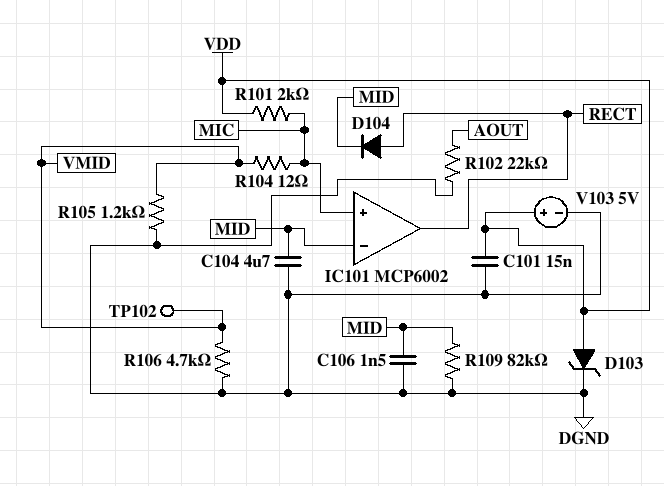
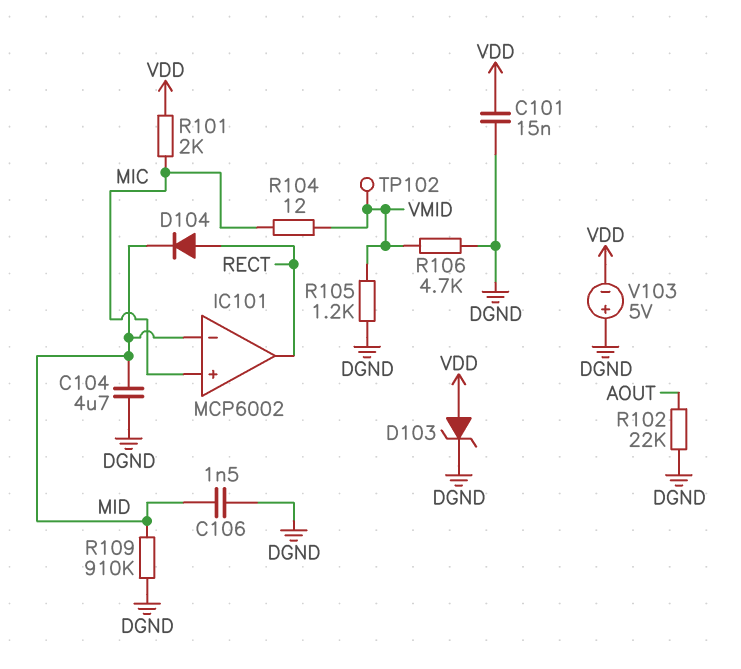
R109: 82k (DGND, MID) -> 910k (DGND, MID)
V103: 5V (plus VDD, minus DGND) -> 5V (plus DGND, minus VDD)

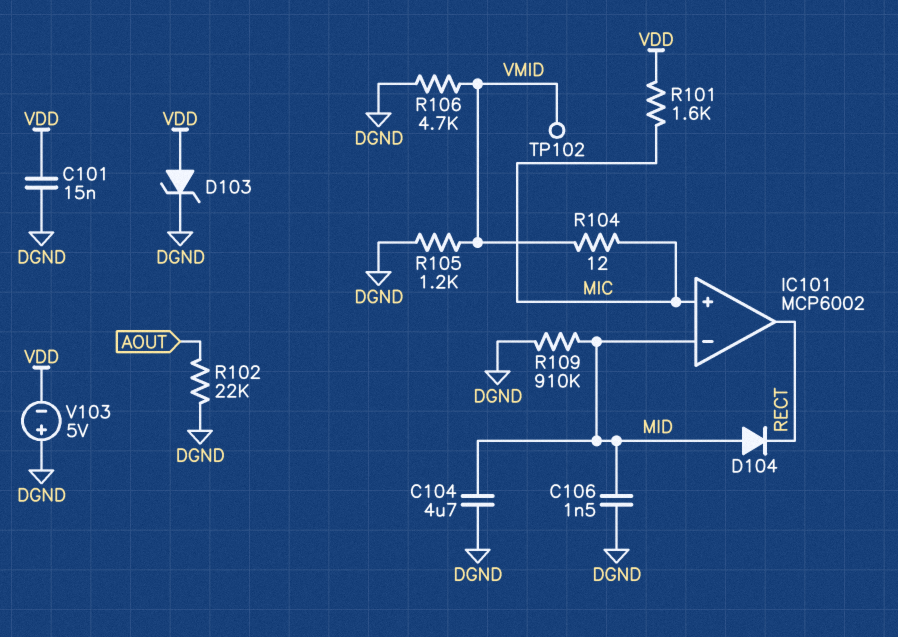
D104: diode (A RECT, K MID) -> diode (A MID, K RECT)
R101: 2k (MIC, VDD) -> 1.6k (MIC, VDD)

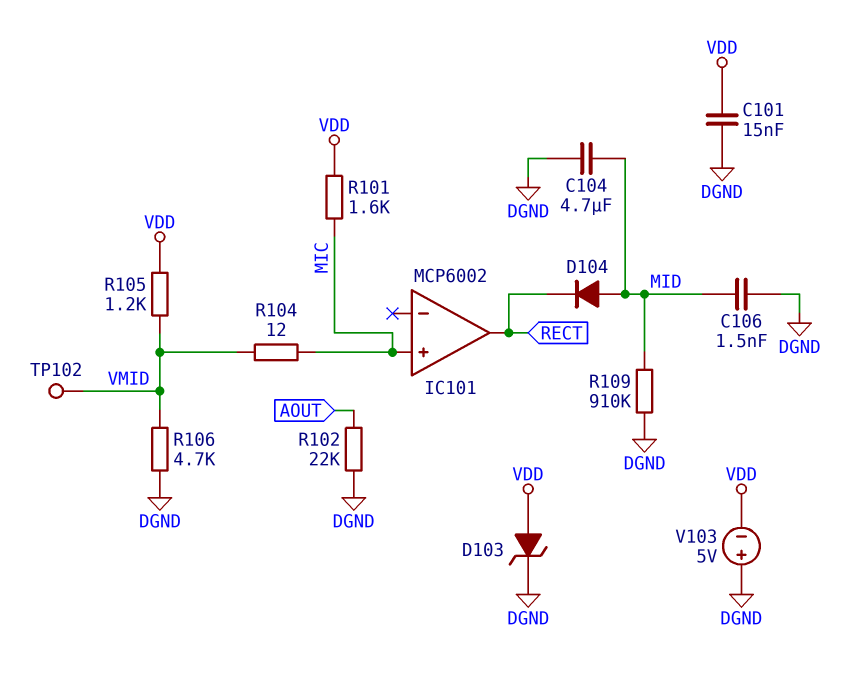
IC101 pin in-: MID -> none
R105: 1.2k (DGND, VMID) -> 1.2k (VDD, VMID)

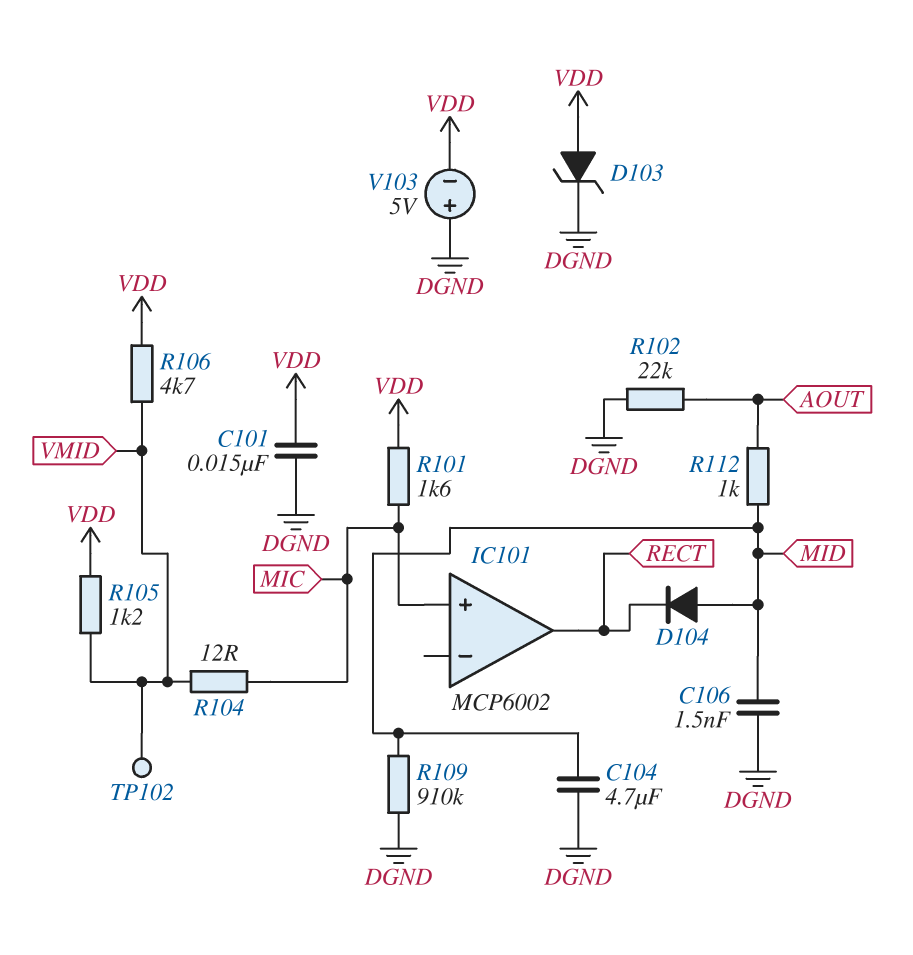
R106: 4.7k (DGND, VMID) -> 4.7k (VDD, VMID)
R112: none -> 1k (AOUT, MID)

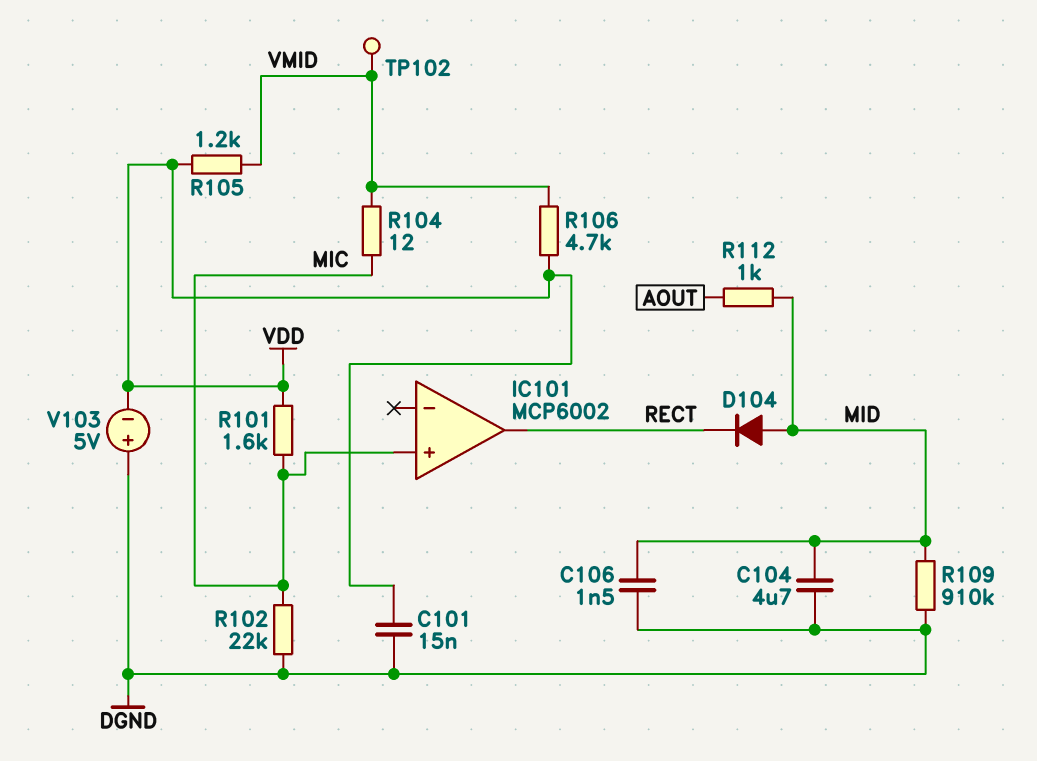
D103: zener (A VDD, K DGND) -> none
R102: 22k (AOUT, DGND) -> 22k (DGND, MIC)

